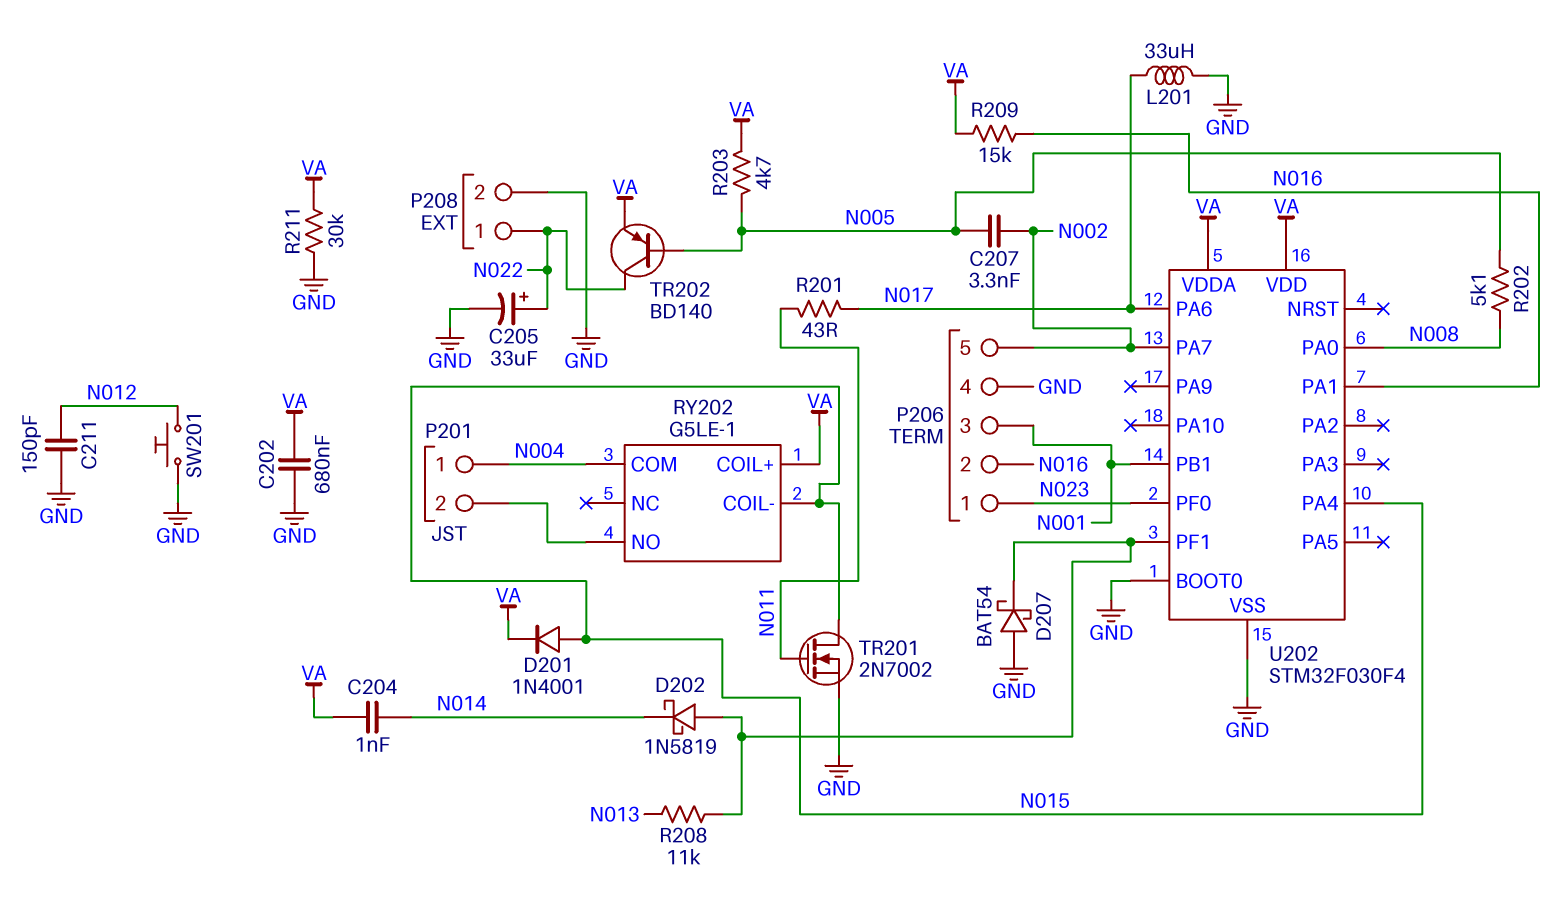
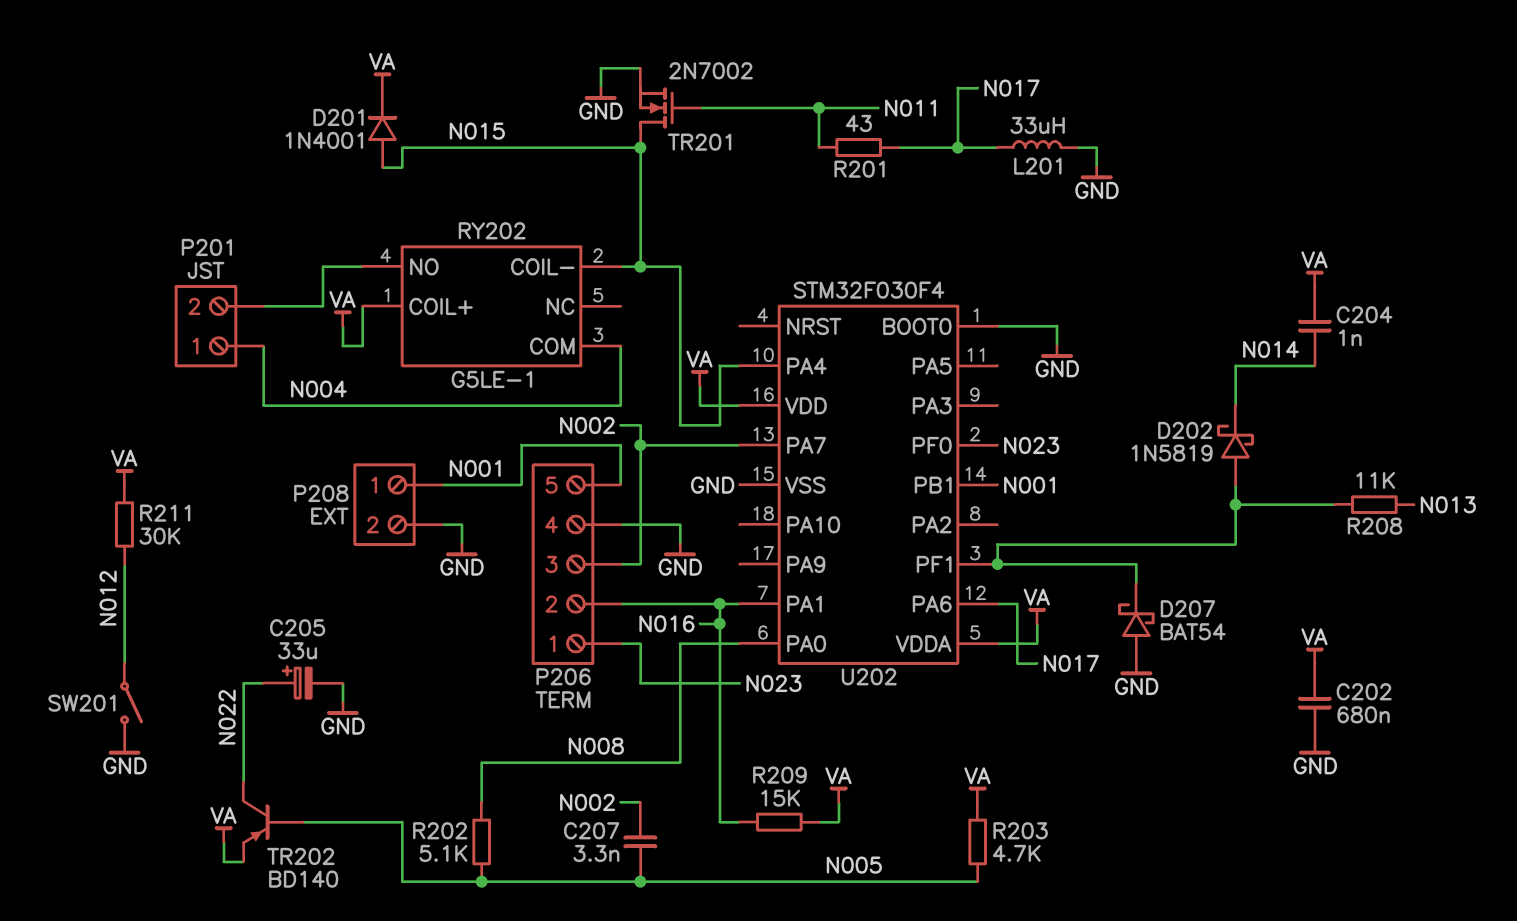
C211: 150pF (GND, N012) -> none
P206 pin 3: N001 -> N002
P206 pin 5: N002 -> N001
P208 pin 1: N022 -> N001
R211: 30k (GND, VA) -> 30k (N012, VA)
SW201: button (GND, N012) -> switch (GND, N012)

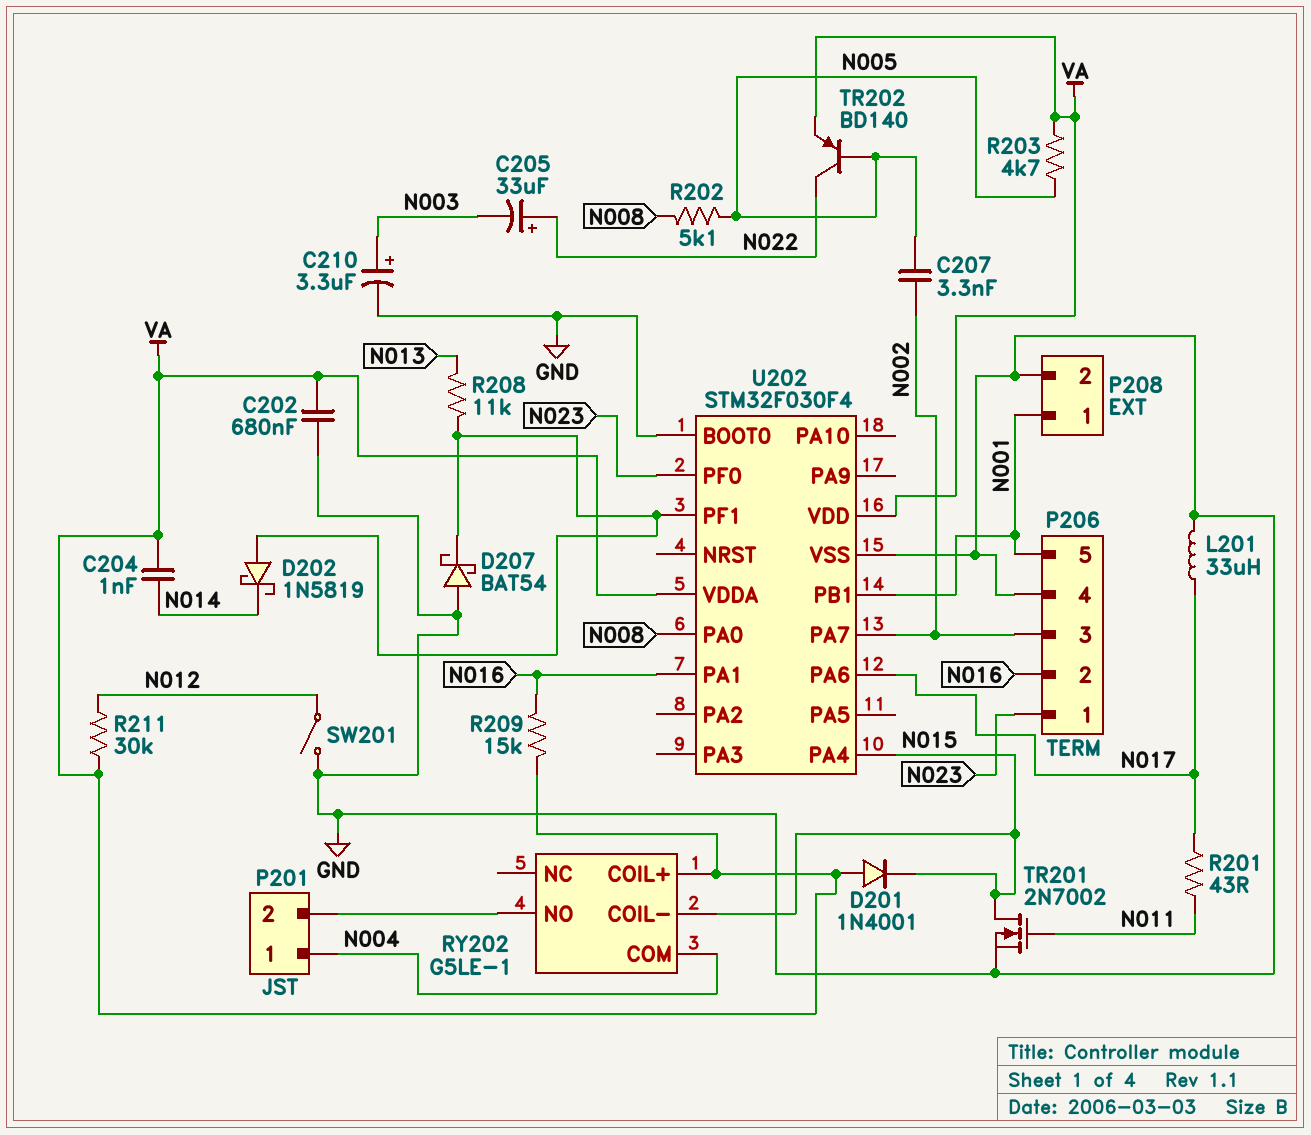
C205: 33uF (plus N022, minus GND) -> 33uF (plus N022, minus N003)
C210: none -> 3.3uF (plus N003, minus GND)
D201: diode 1N4001 (A N015, K VA) -> diode 1N4001 (A VA, K N015)

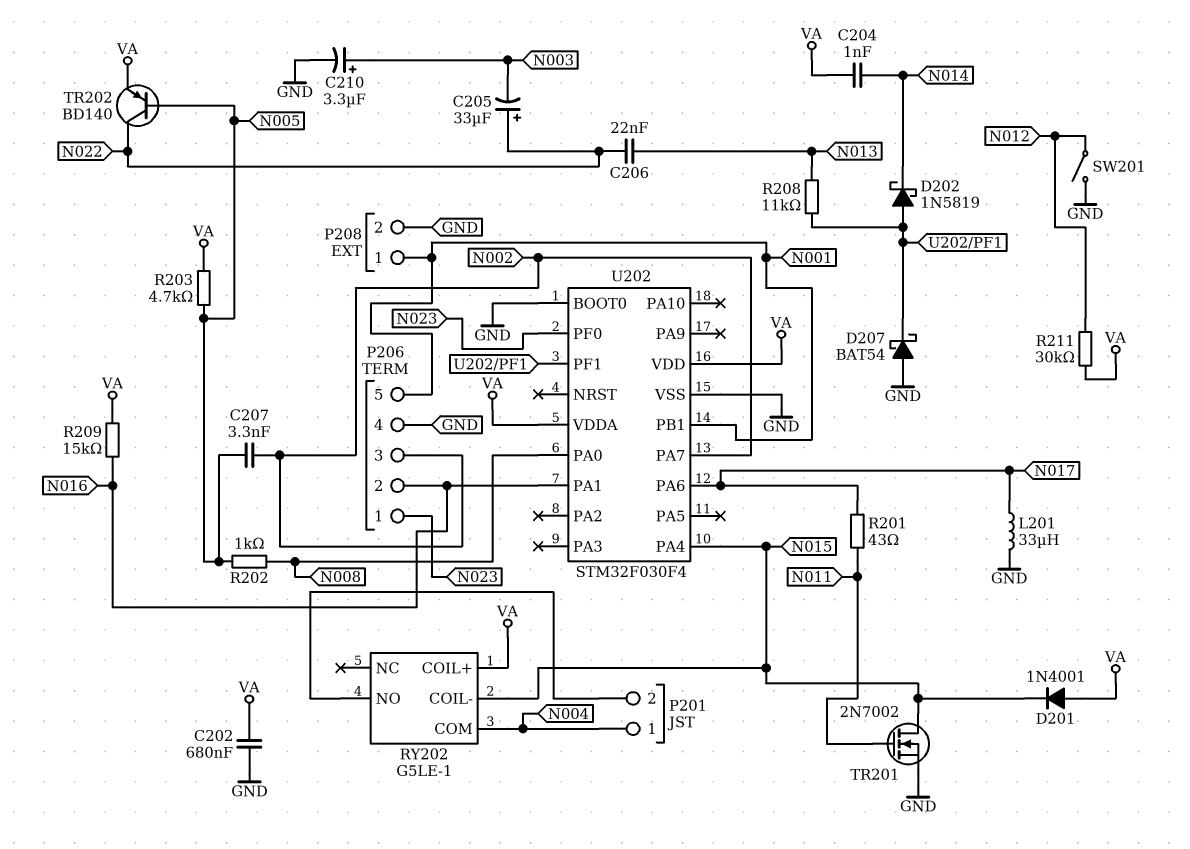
C206: none -> 22nF (N013, N022)
R202: 5.1k (N005, N008) -> 1k (N005, N008)

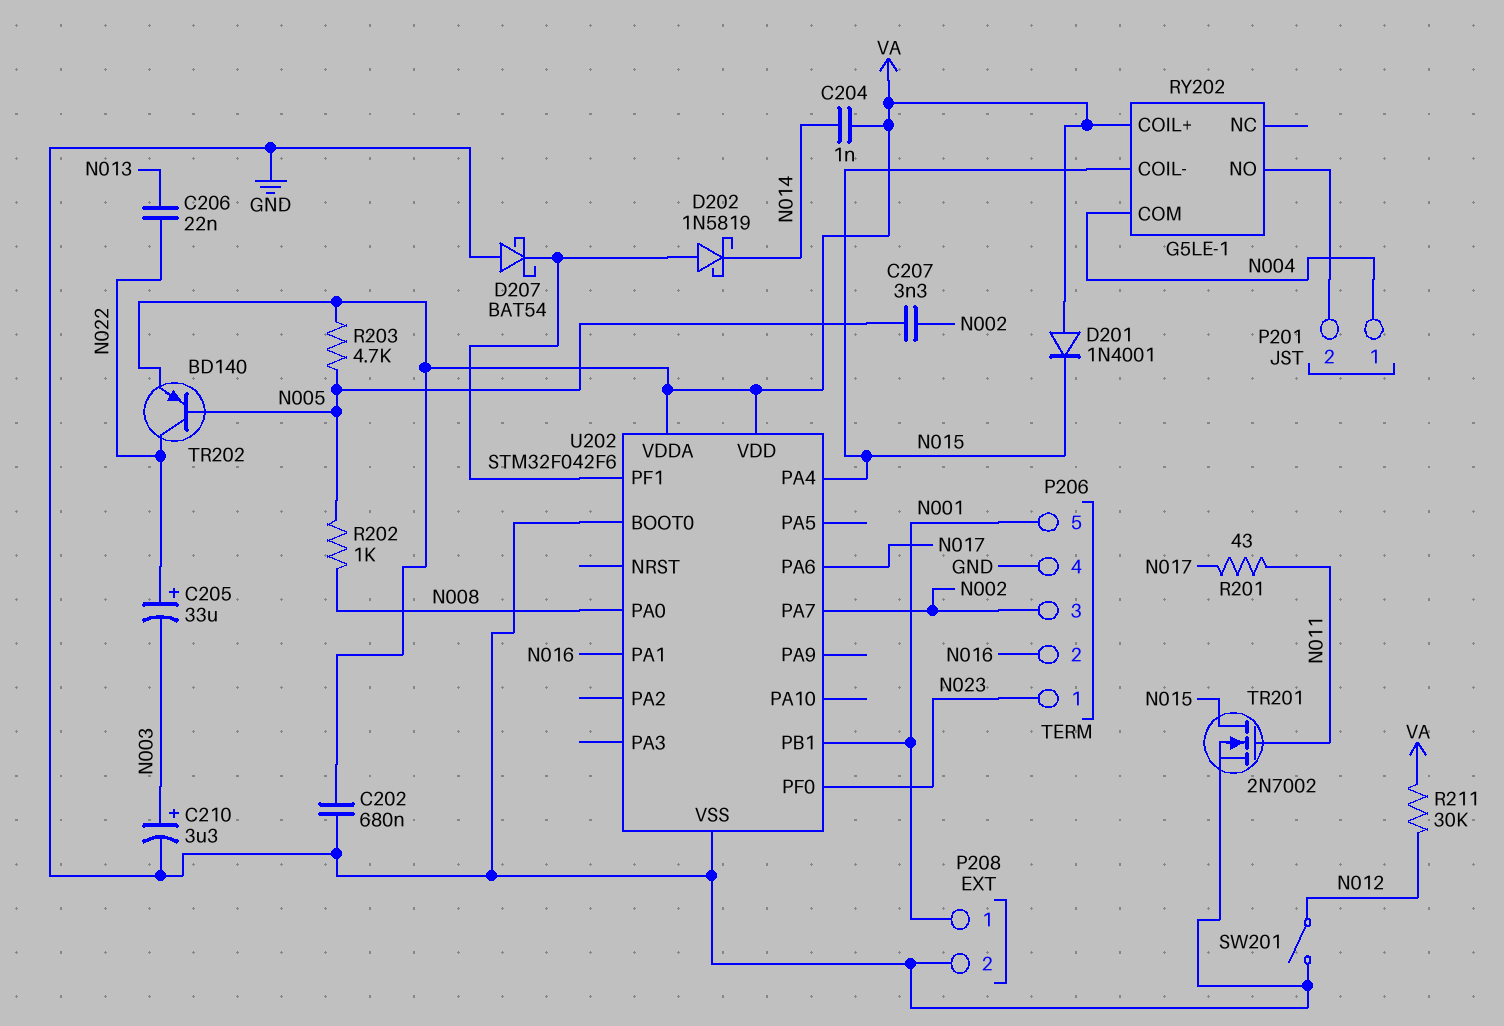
L201: 33uH (GND, N017) -> none
R208: 11k (N013, U202/PF1) -> none
R209: 15k (N016, VA) -> none
U202: STM32F030F4 -> STM32F042F6

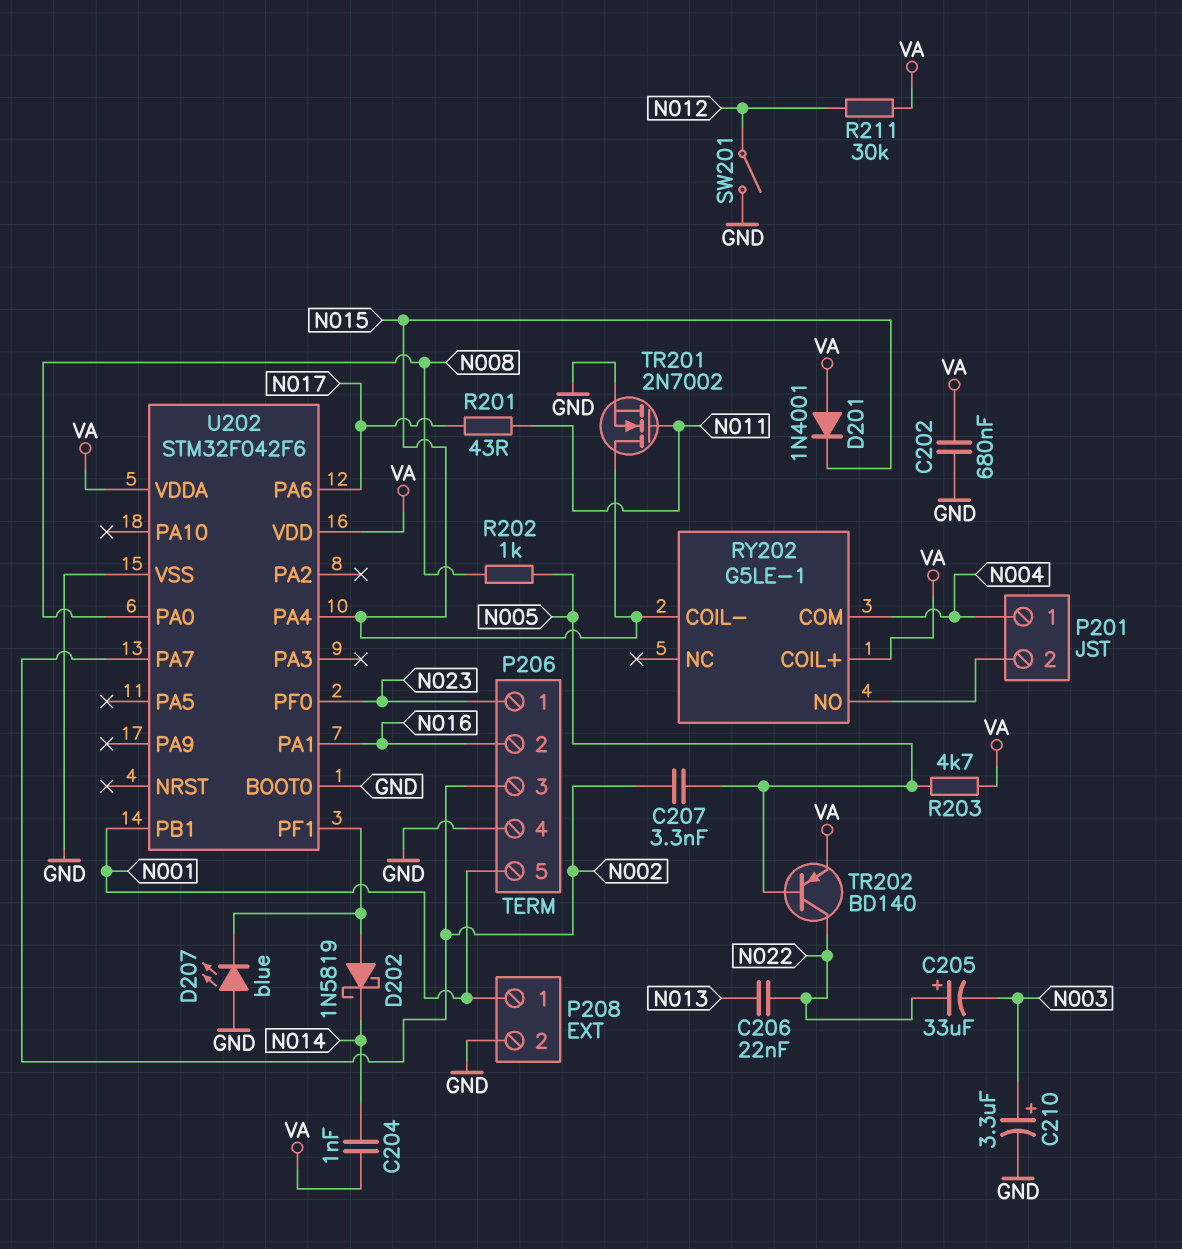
D207: schottky BAT54 (A GND, K U202/PF1) -> LED blue (A GND, K U202/PF1)

